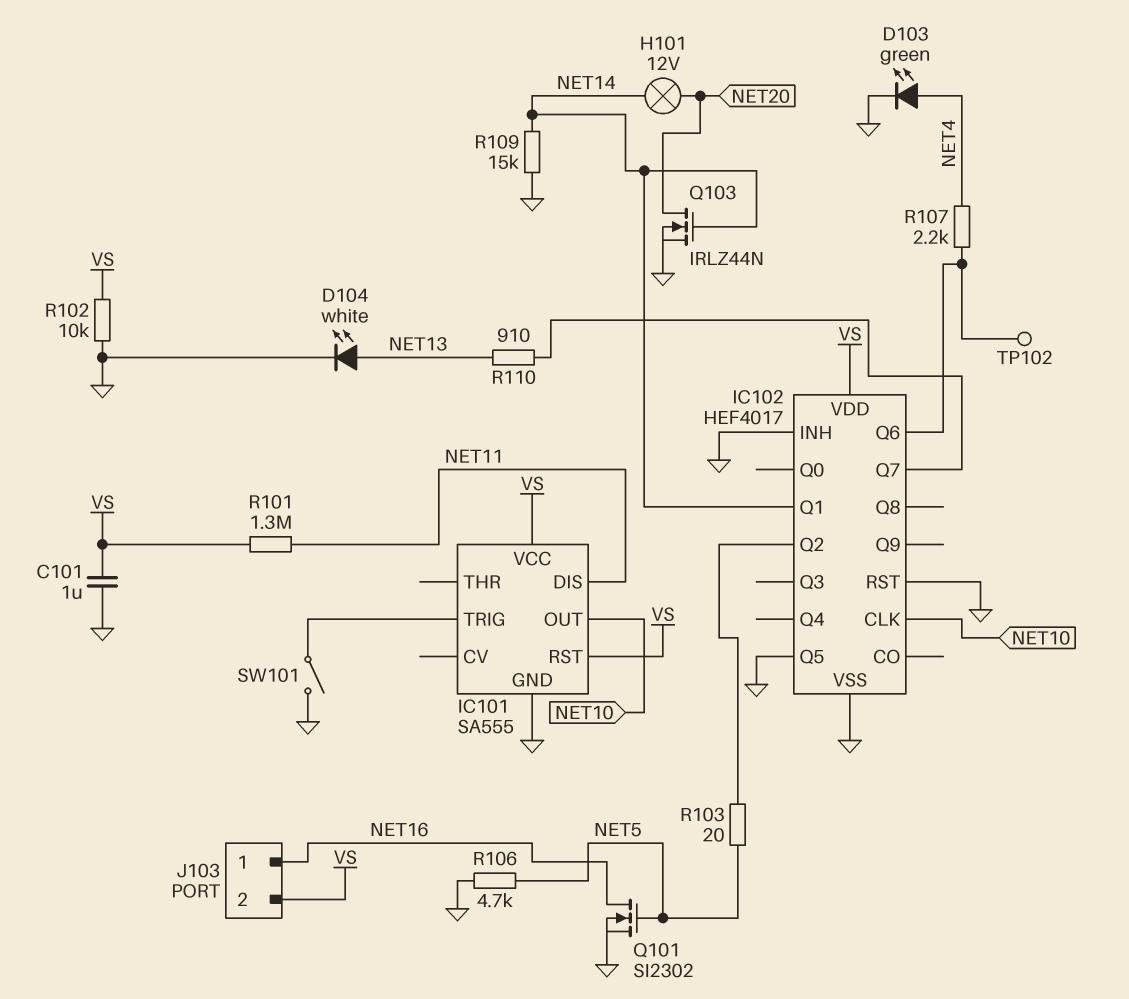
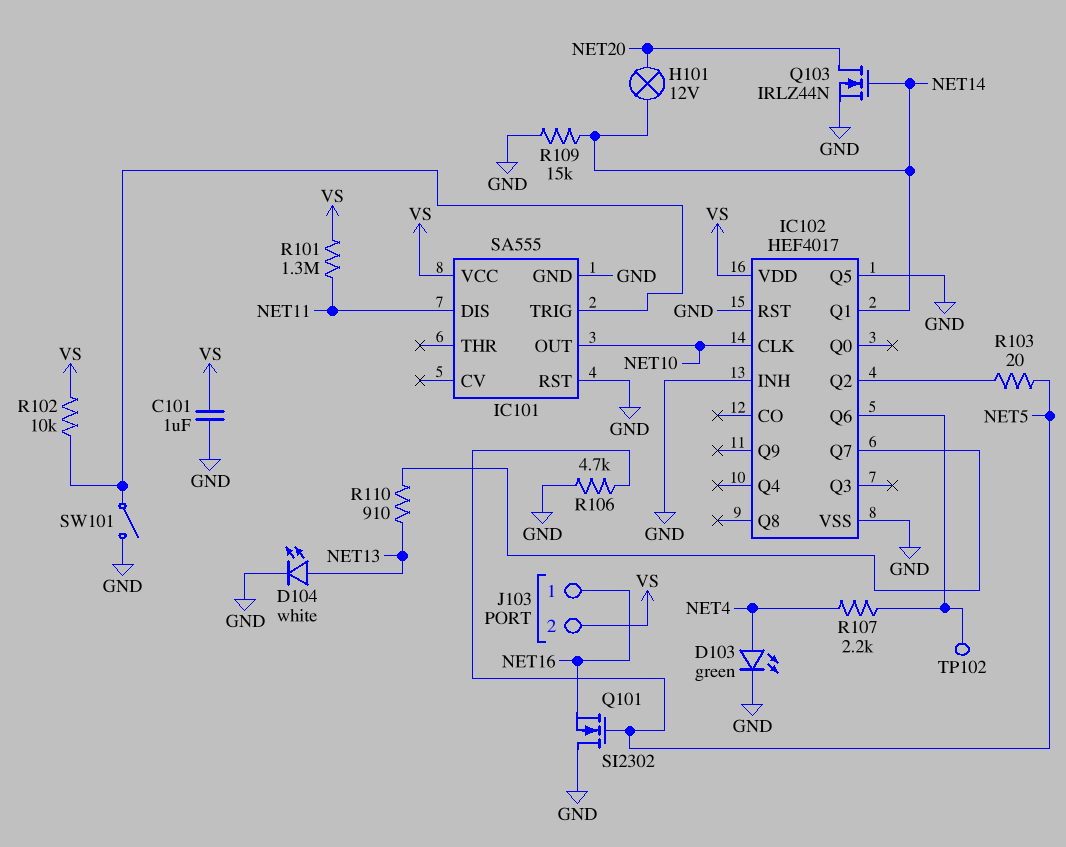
IC101 pin RST: VS -> GND
Q101: NMOS SI2302 (G NET5, D NET16, S GND) -> NMOS SI2302 (G NET5, D GND, S NET16)
R102: 10k (GND, VS) -> 10k (IC101/TRIG, VS)

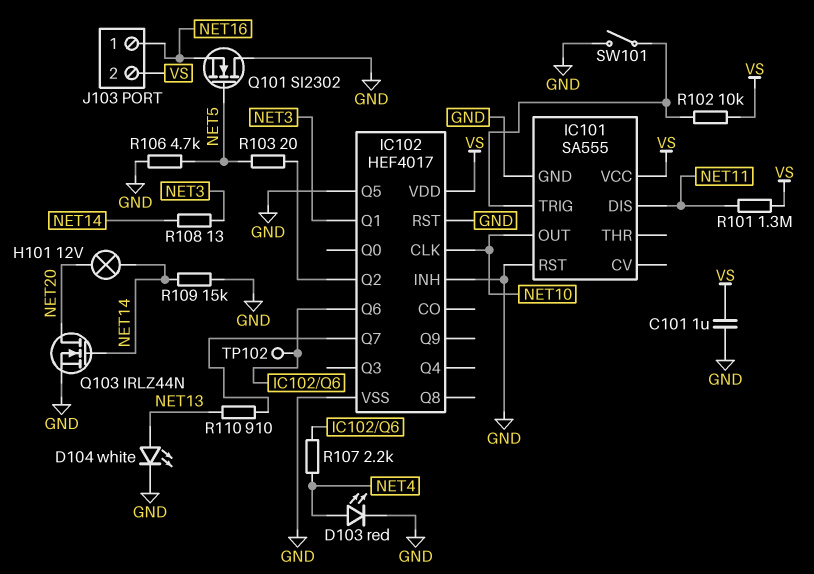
D103: LED green (A NET4, K GND) -> LED red (A NET4, K GND)
IC102 pin Q1: NET14 -> NET3
R108: none -> 13 (NET3, NET14)

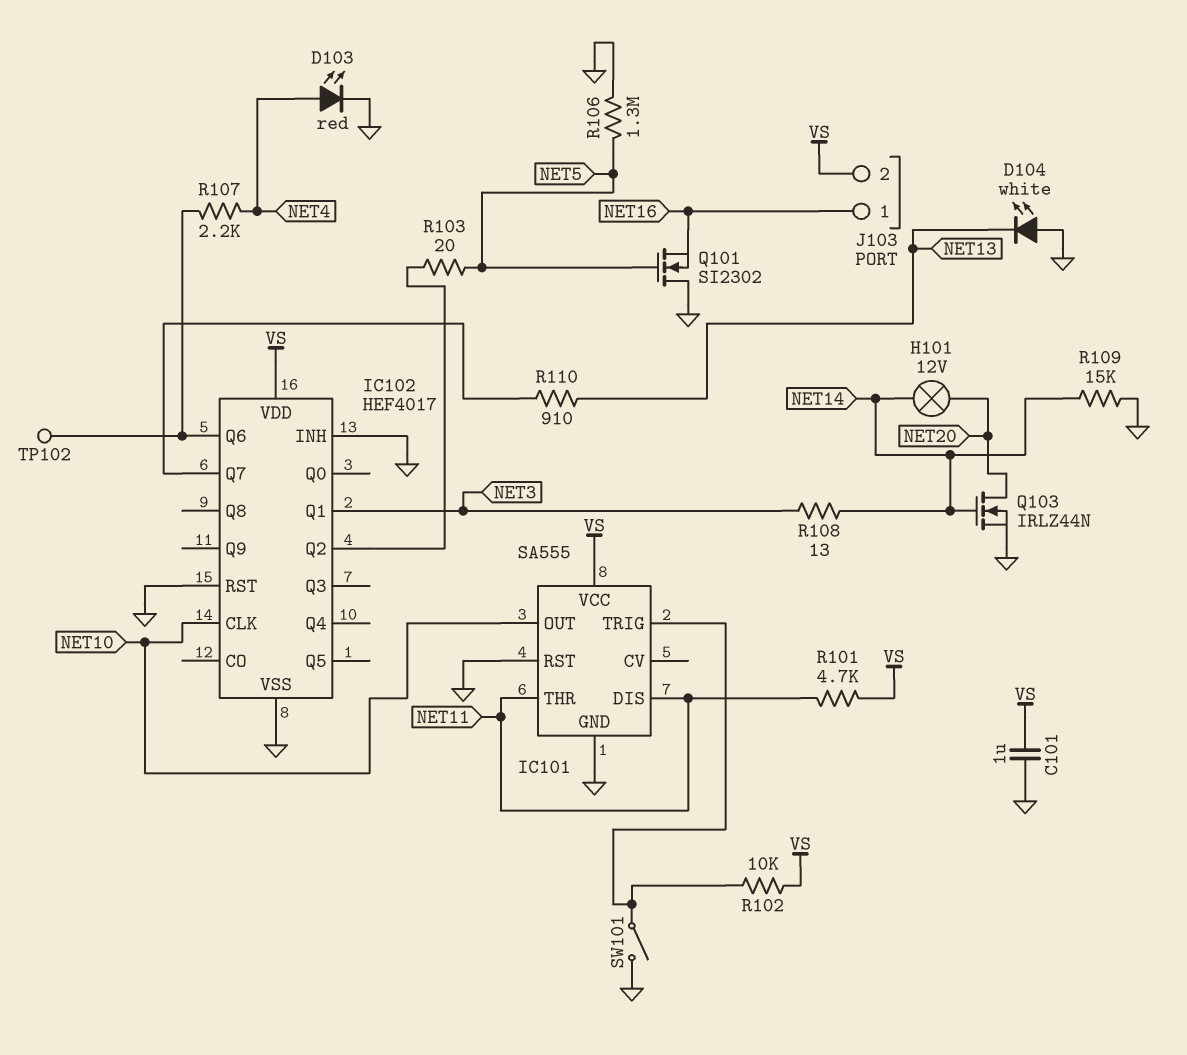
D104: LED white (A NET13, K GND) -> LED white (A GND, K NET13)
IC101 pin THR: none -> NET11
IC102 pin Q5: GND -> none
R101: 1.3M (NET11, VS) -> 4.7k (NET11, VS)
R106: 4.7k (GND, NET5) -> 1.3M (GND, NET5)

